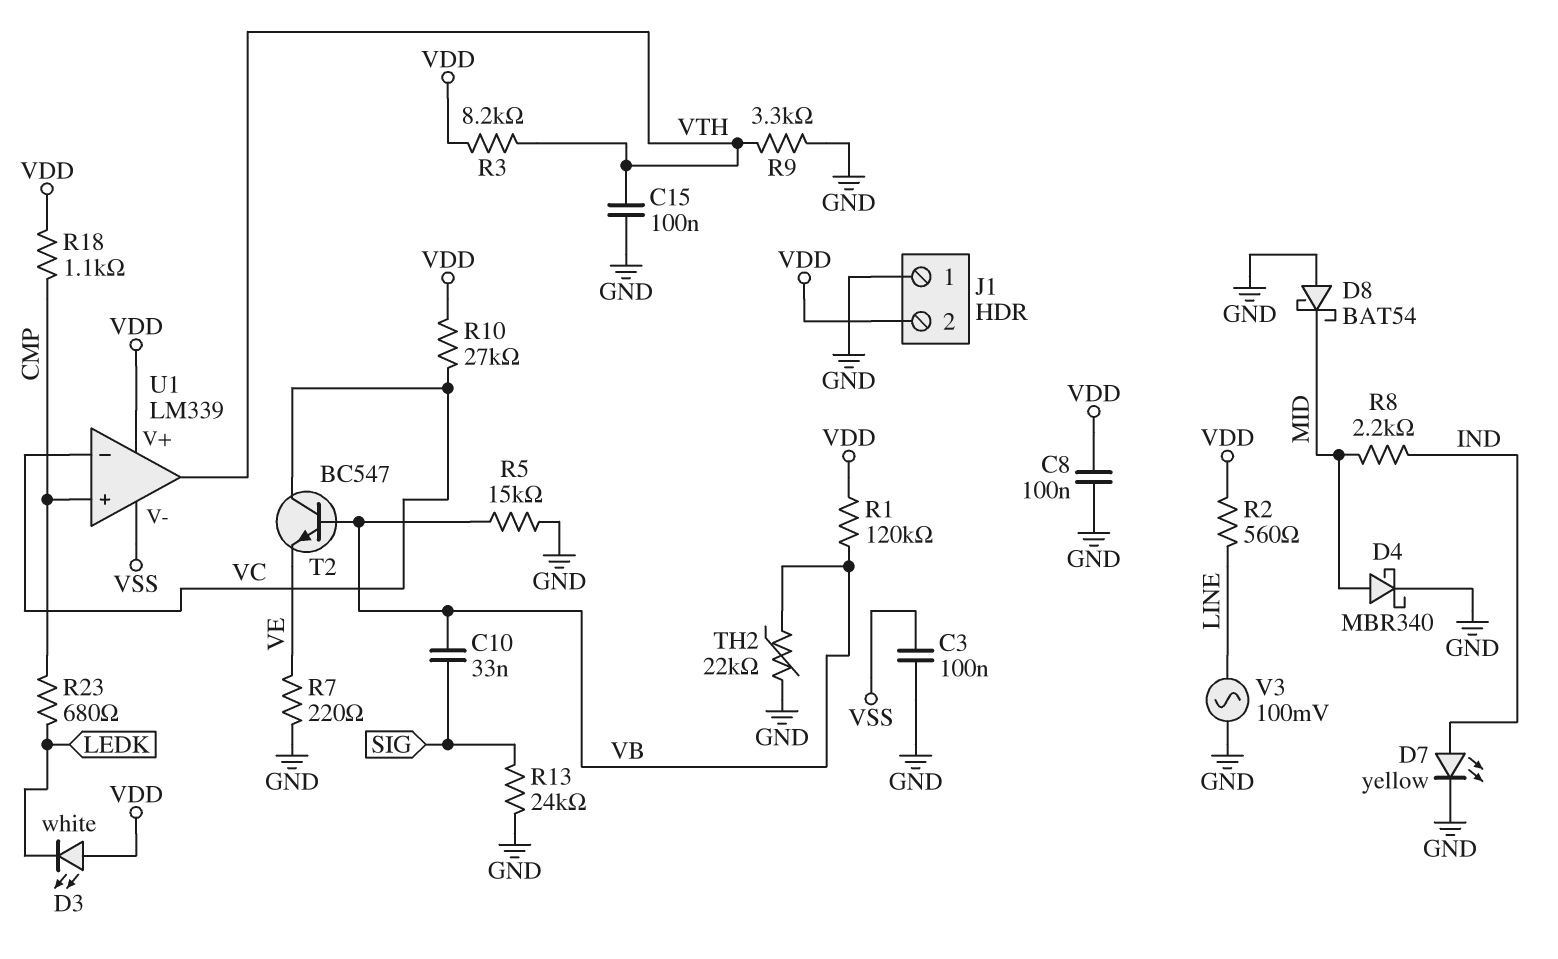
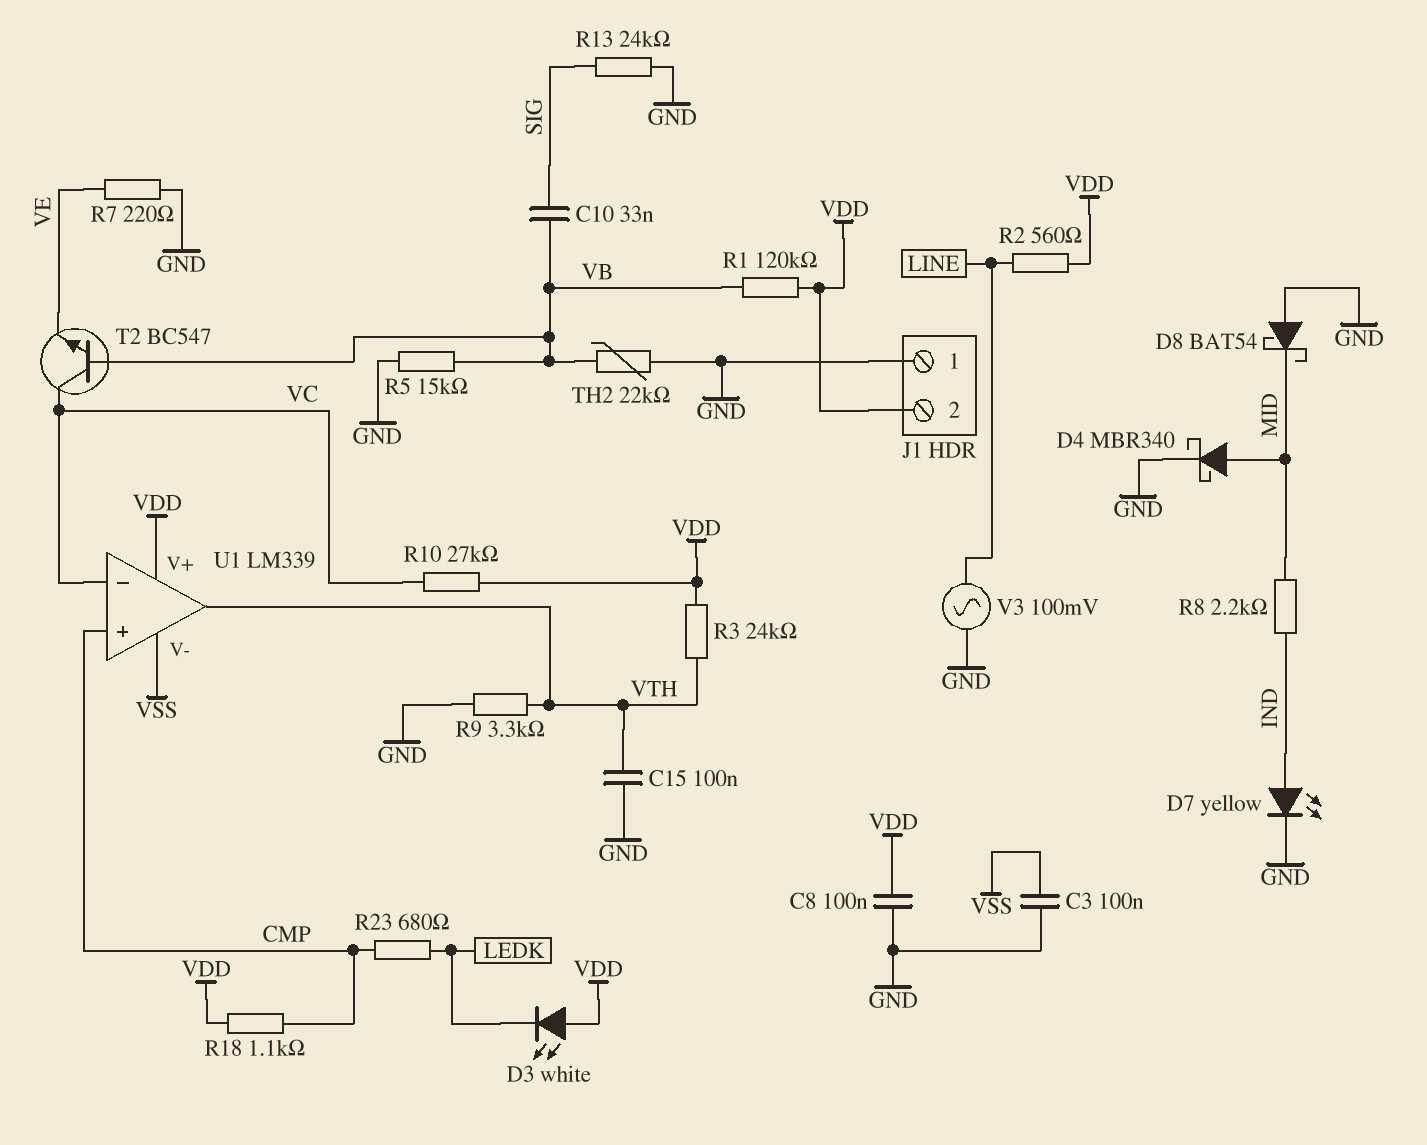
R3: 8.2k (VDD, VTH) -> 24k (VDD, VTH)

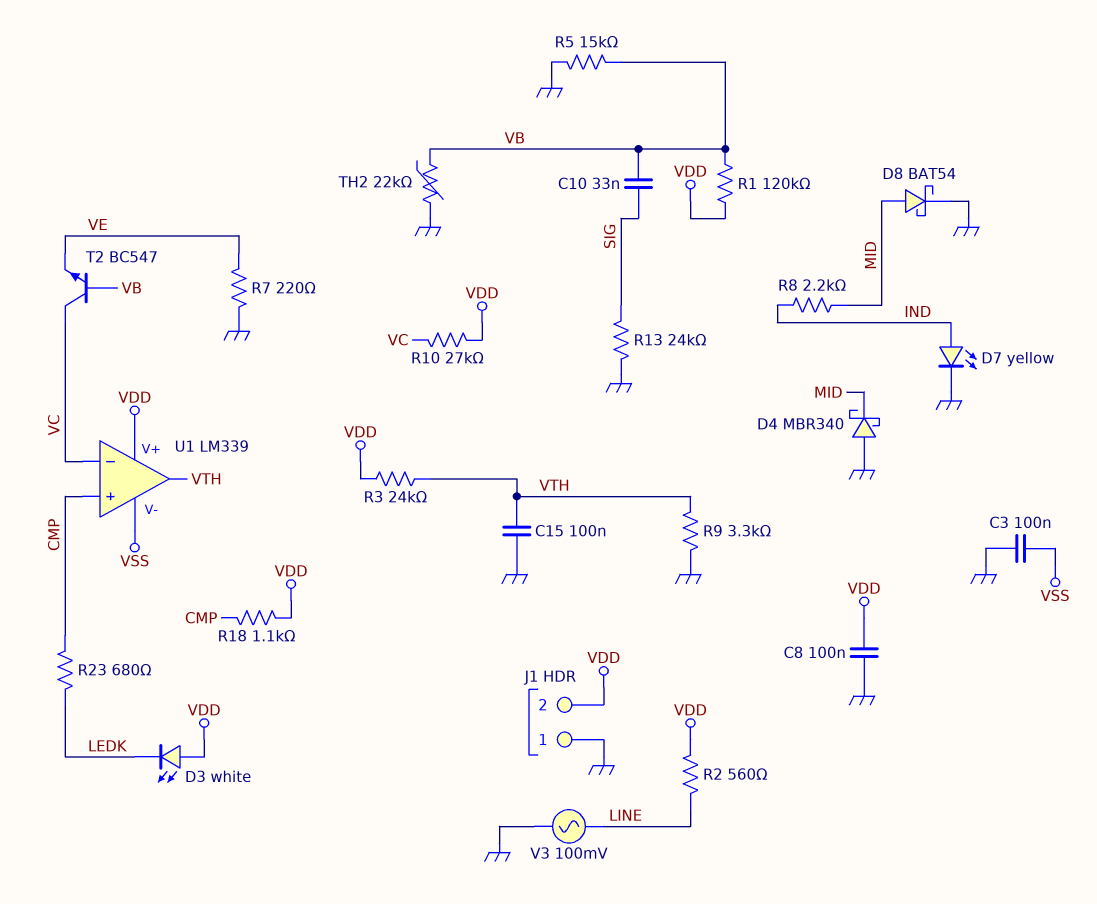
D4: schottky MBR340 (A MID, K GND) -> schottky MBR340 (A GND, K MID)
D8: schottky BAT54 (A GND, K MID) -> schottky BAT54 (A MID, K GND)

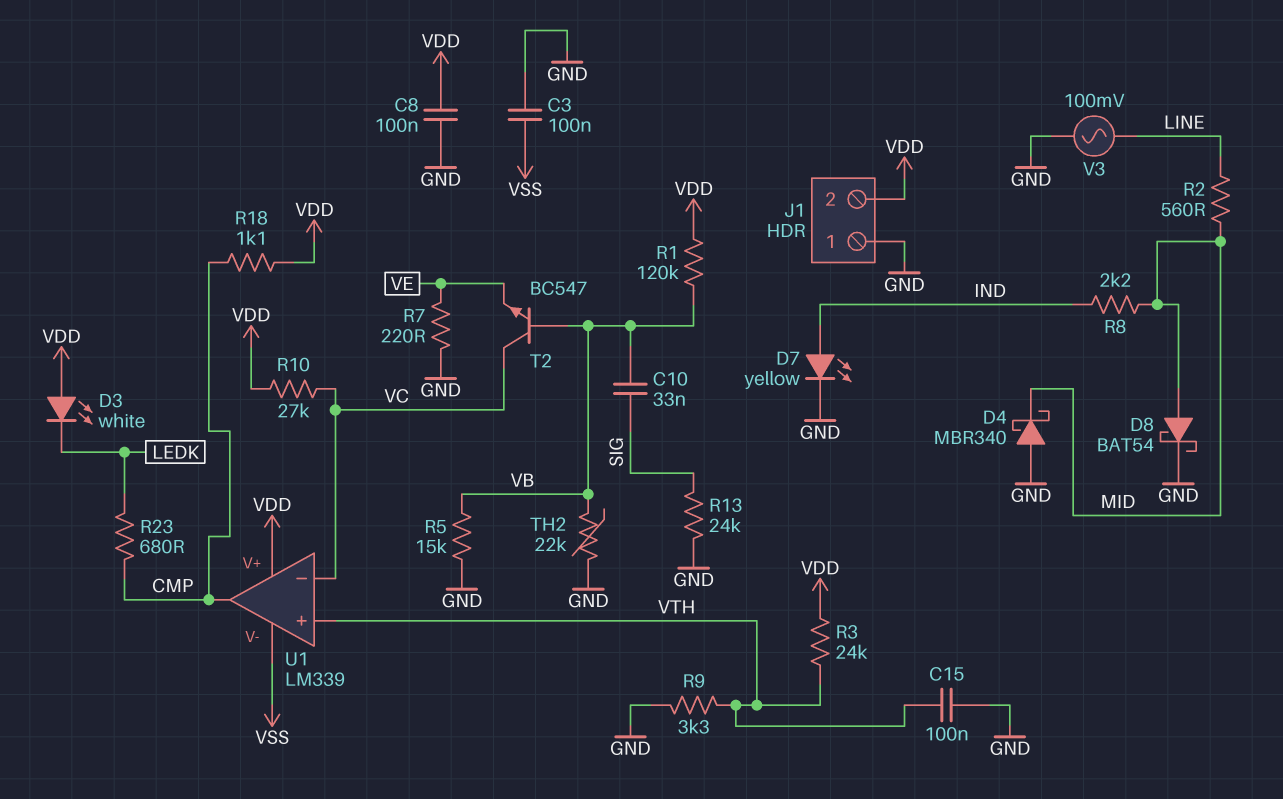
R2: 560 (LINE, VDD) -> 560 (LINE, MID)
U1 pin in+: CMP -> VTH
U1 pin out: VTH -> CMP

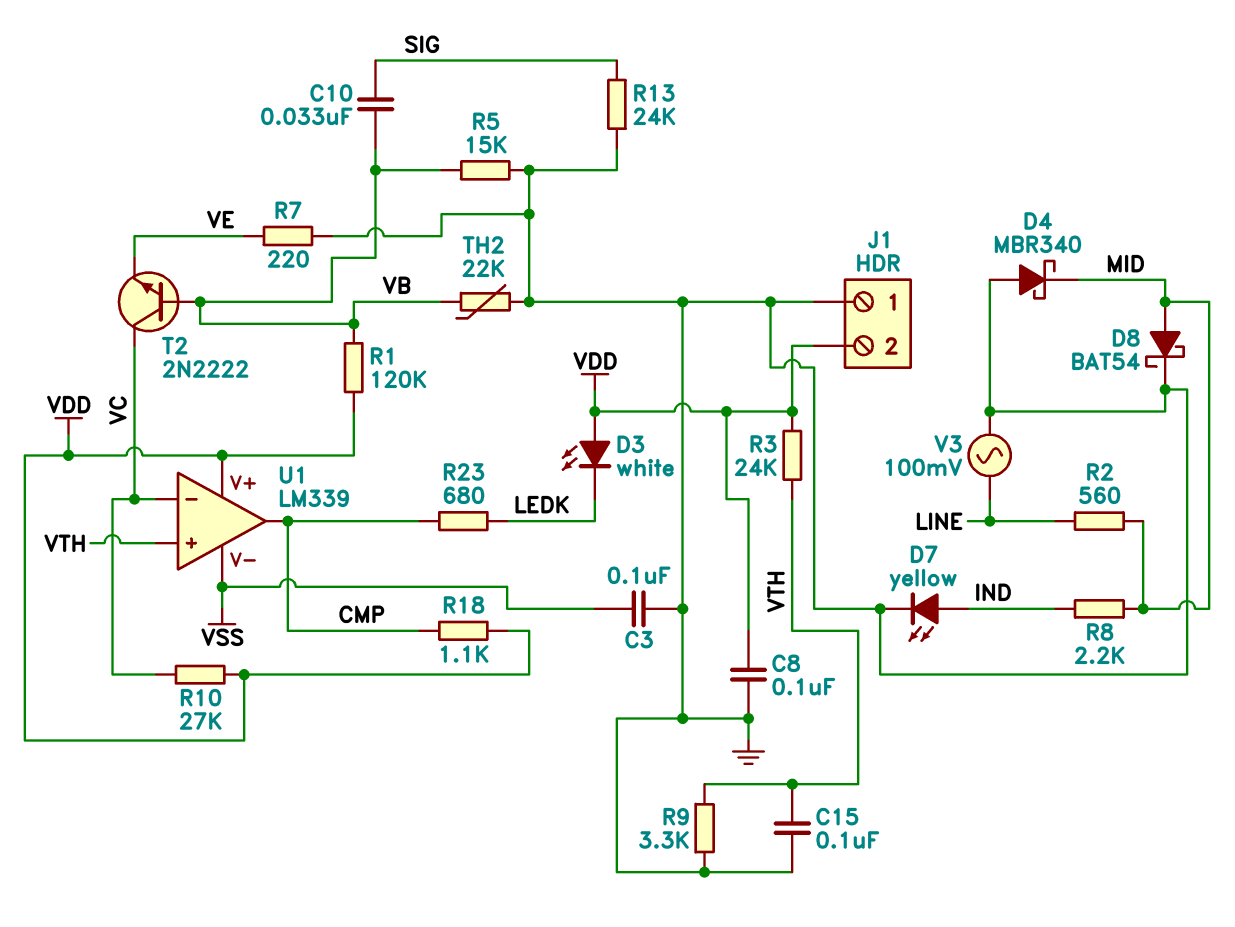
T2: NPN BC547 (B VB, C VC, E VE) -> NPN 2N2222 (B VB, C VC, E VE)

